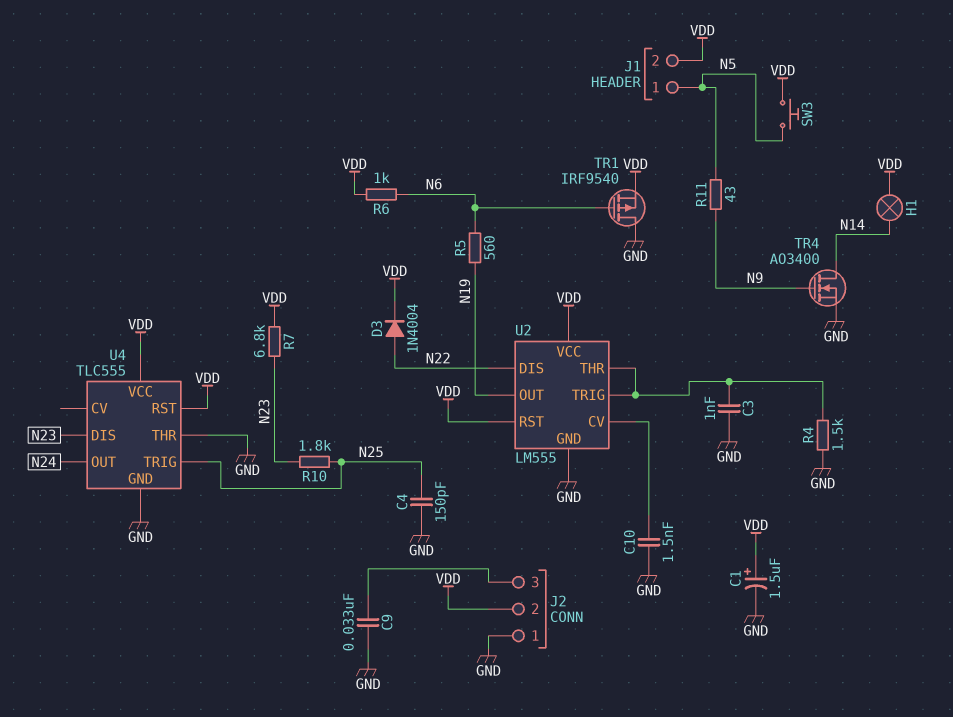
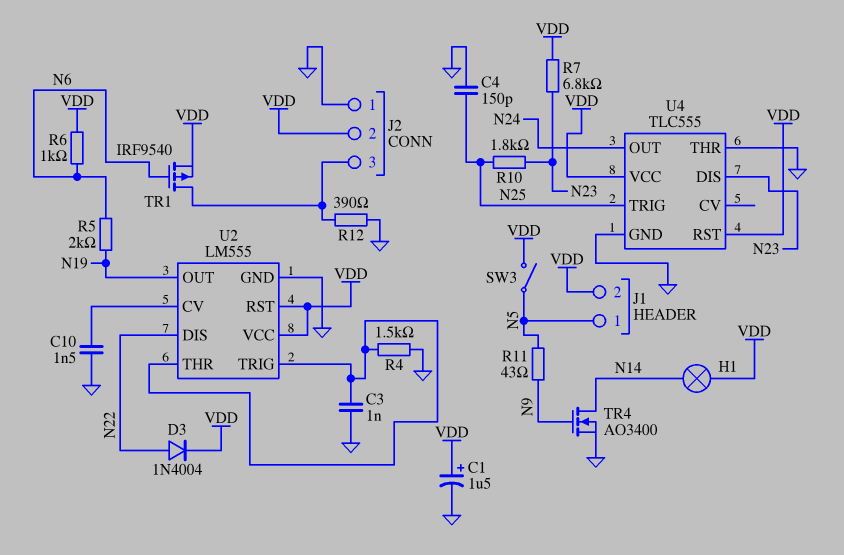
C9: 33nF (GND, J2/3) -> none
R5: 560 (N6, N19) -> 2k (N6, N19)
R12: none -> 390 (GND, J2/3)
SW3: button (N5, VDD) -> switch (N5, VDD)
TR1: PMOS IRF9540 (G N6, D GND, S VDD) -> PMOS IRF9540 (G N6, D J2/3, S VDD)

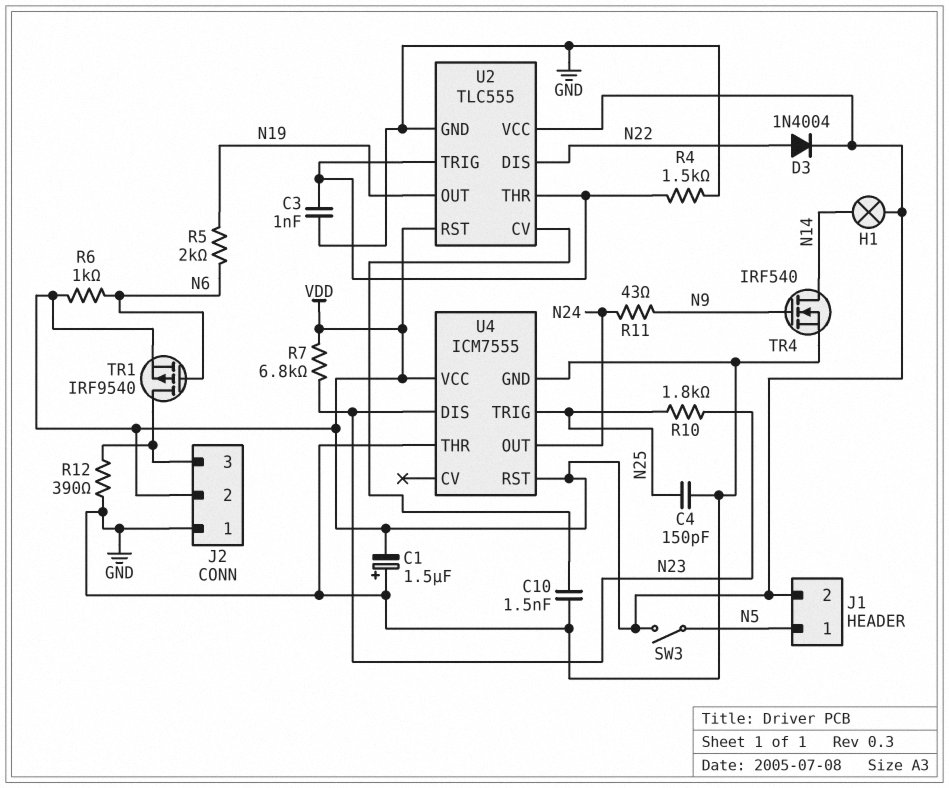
C1: 1.5uF (plus VDD, minus GND) -> 1.5uF (plus GND, minus VDD)
R11: 43 (N5, N9) -> 43 (N9, N24)
TR4: NMOS AO3400 (G N9, D N14, S GND) -> NMOS IRF540 (G N9, D N14, S GND)
U2: LM555 -> TLC555
U4: TLC555 -> ICM7555

